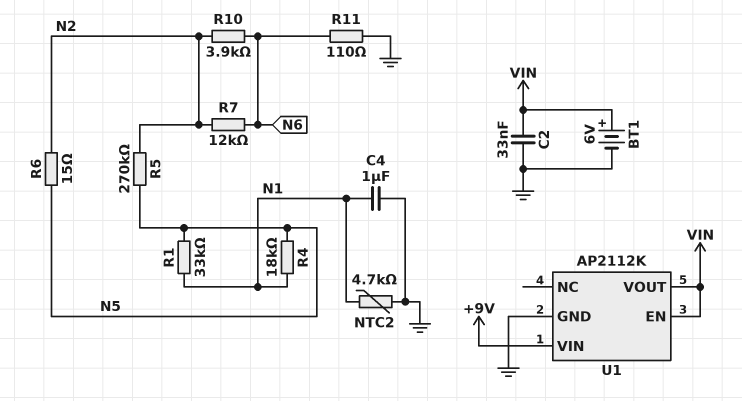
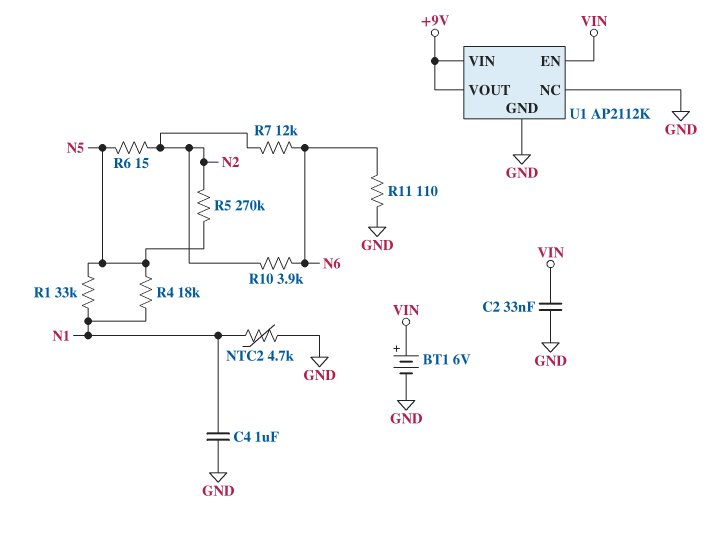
U1 pin NC: none -> GND
U1 pin VOUT: VIN -> +9V

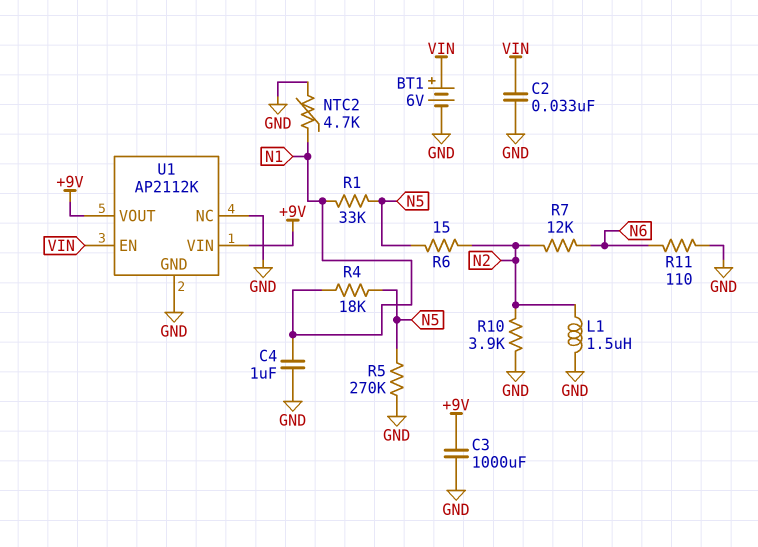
C3: none -> 1000uF (+9V, GND)
L1: none -> 1.5uH (GND, N2)
R5: 270k (N2, N5) -> 270k (GND, N5)
R10: 3.9k (N2, N6) -> 3.9k (GND, N2)

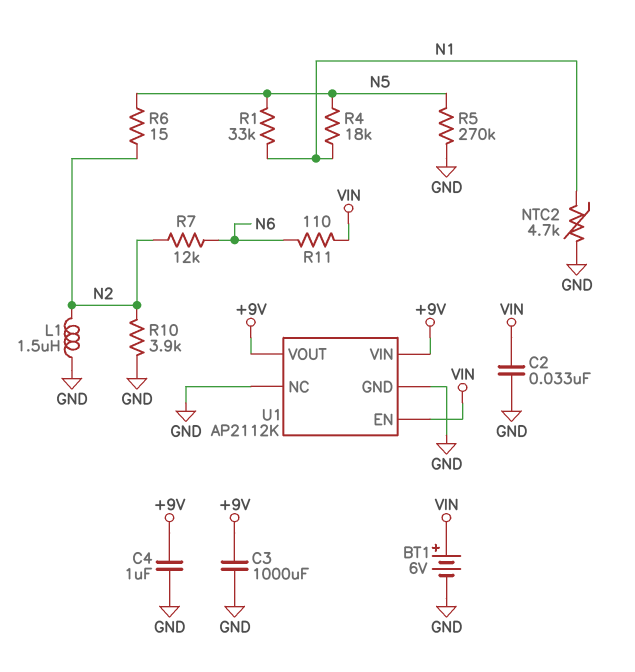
C4: 1uF (GND, N1) -> 1uF (+9V, GND)
R11: 110 (GND, N6) -> 110 (N6, VIN)

